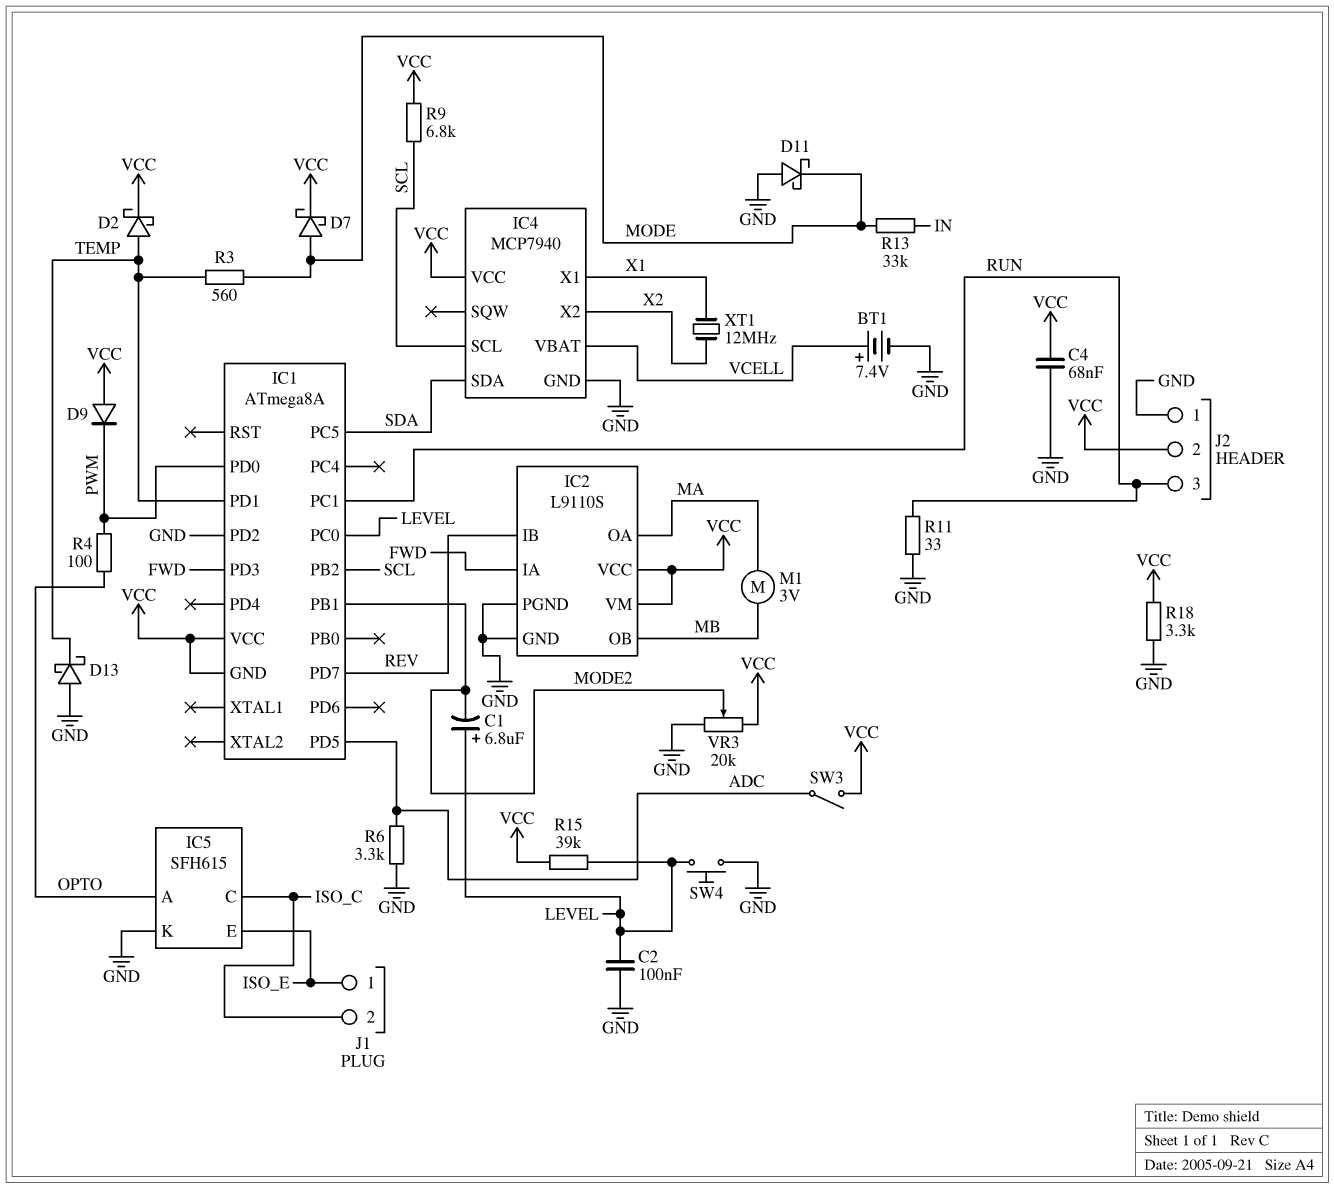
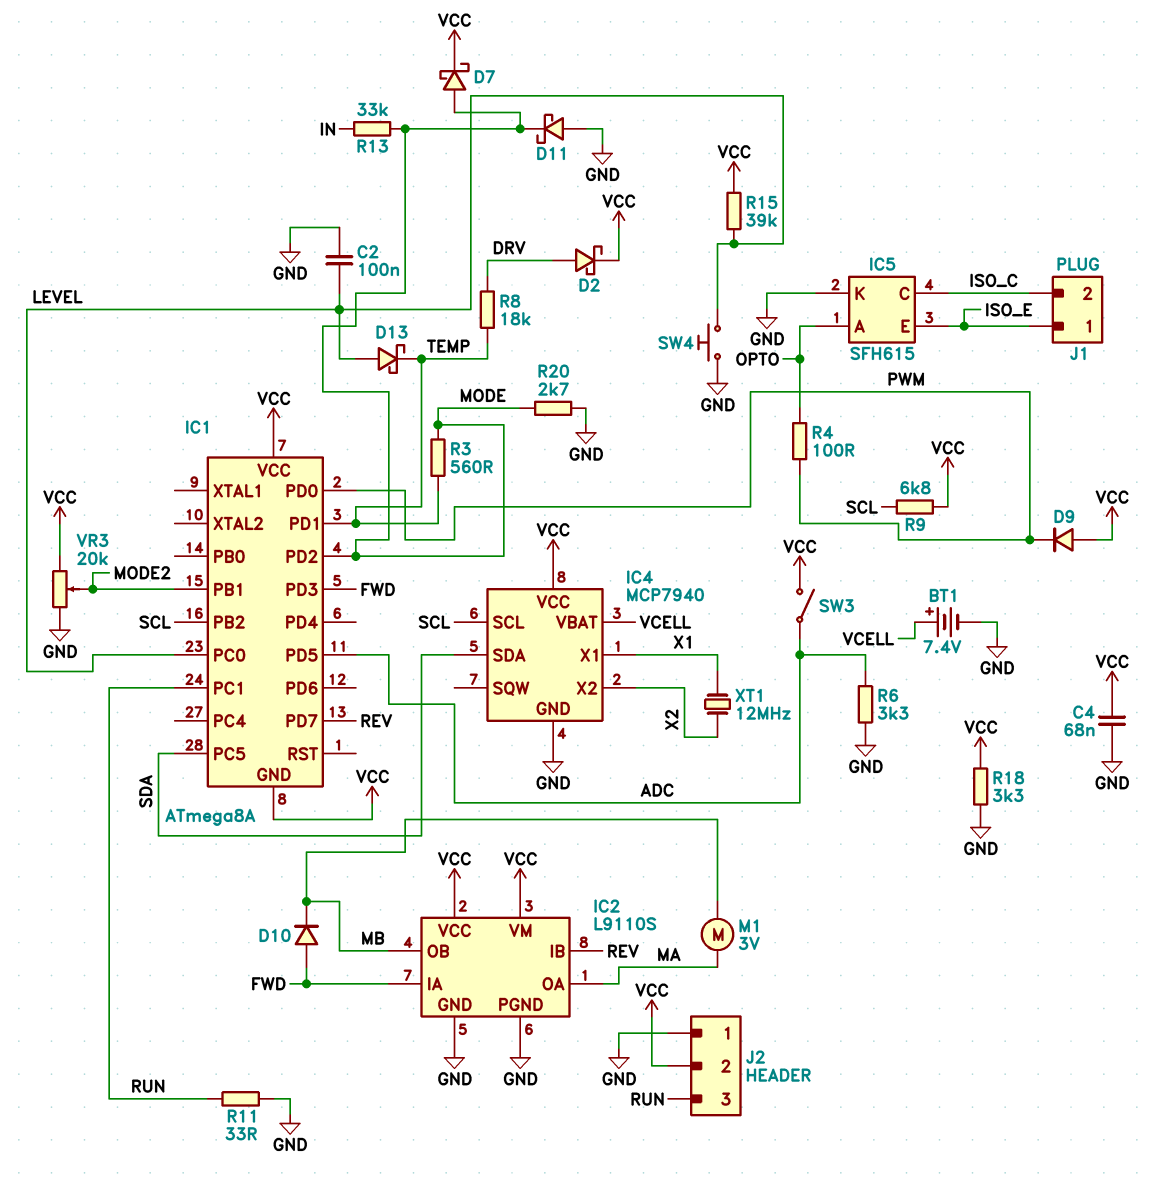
C1: 6.8uF (plus LEVEL, minus MODE2) -> none
D2: schottky (A TEMP, K VCC) -> schottky (A DRV, K VCC)
D10: none -> diode (A FWD, K MB)
D13: schottky (A GND, K TEMP) -> schottky (A LEVEL, K TEMP)
IC1 pin PD2: GND -> MODE
R8: none -> 18k (DRV, TEMP)
R20: none -> 2.7k (GND, MODE)

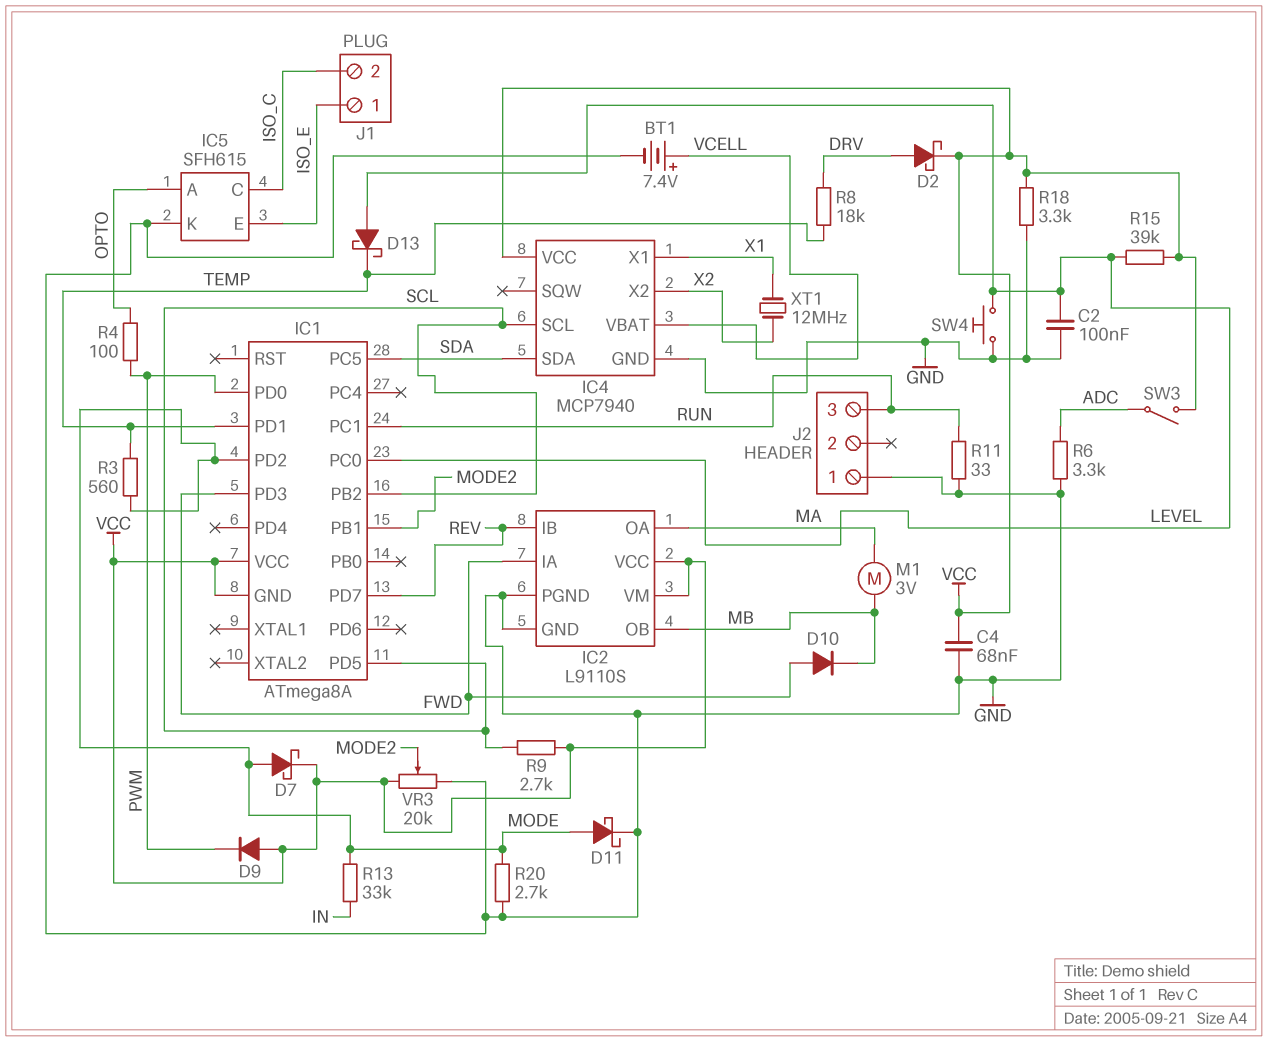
D11: schottky (A GND, K MODE) -> schottky (A MODE, K GND)
IC1 pin PD5: ADC -> SCL
J2 pin 2: VCC -> none
R9: 6.8k (SCL, VCC) -> 2.7k (SCL, VCC)

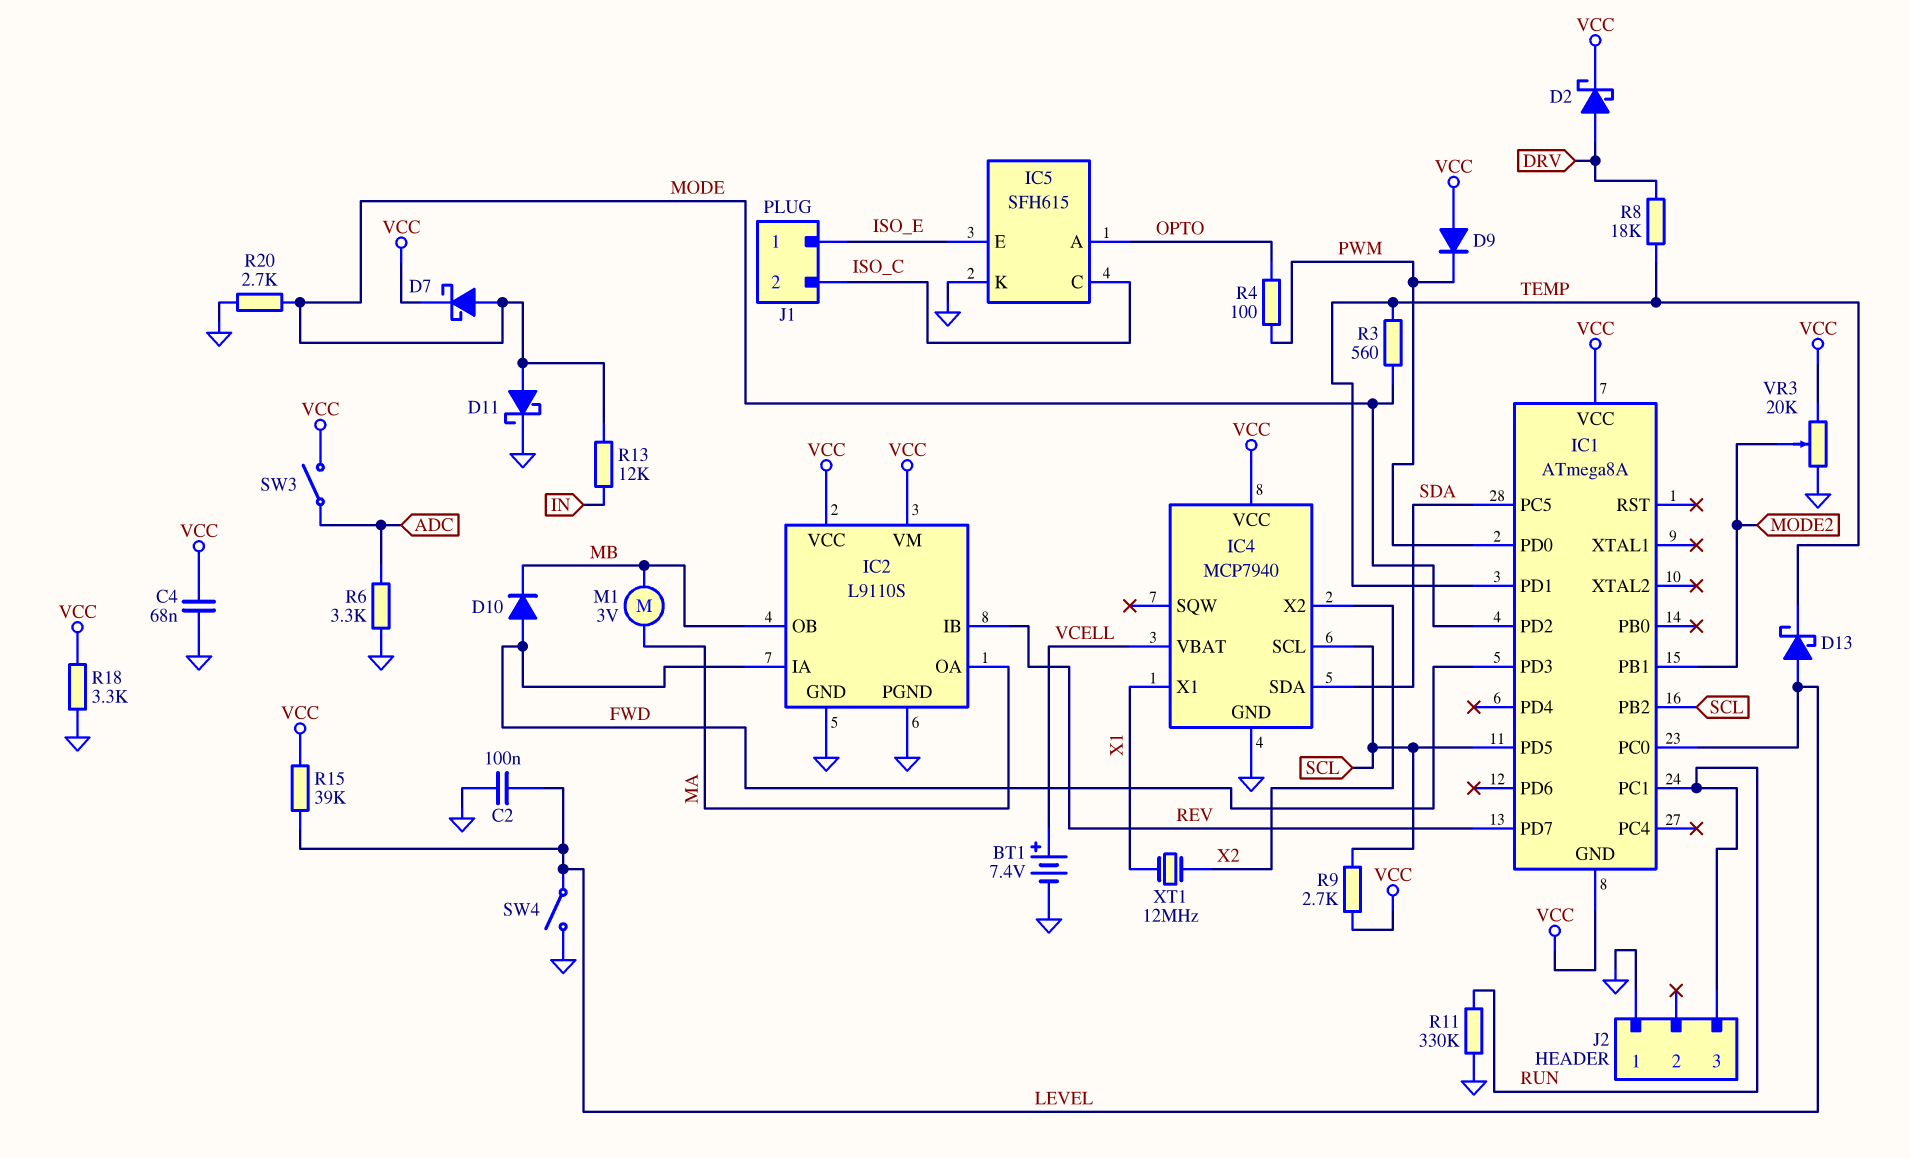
R11: 33 (GND, RUN) -> 330k (GND, RUN)
R13: 33k (IN, MODE) -> 12k (IN, MODE)
SW4: button (GND, LEVEL) -> switch (GND, LEVEL)

